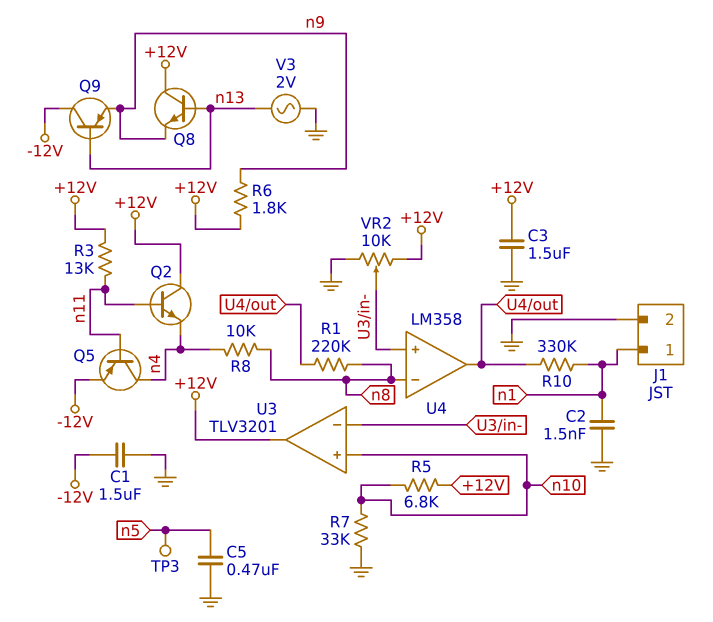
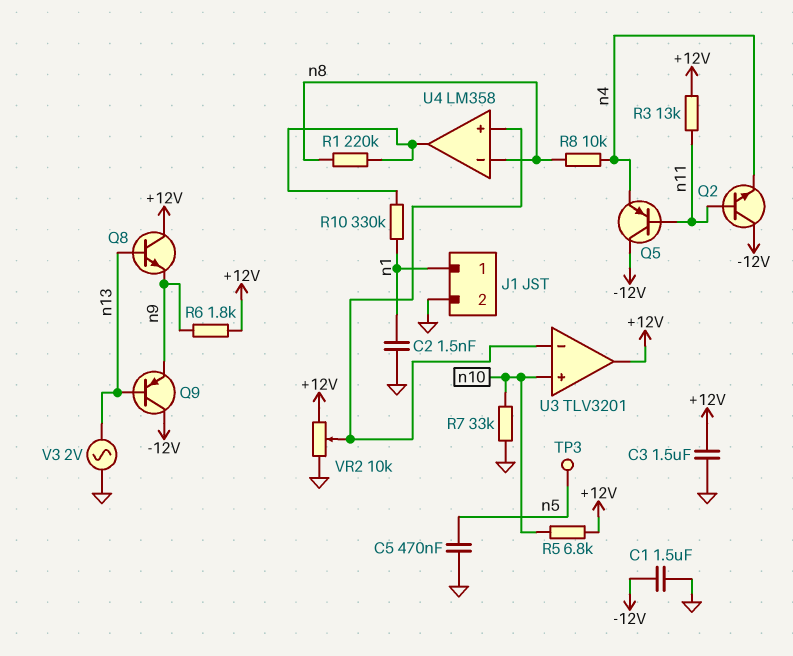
Q2: NPN (B n11, C +12V, E n4) -> NPN (B n11, C -12V, E n4)
Q5: PNP (B n11, C n4, E -12V) -> PNP (B n11, C -12V, E n4)

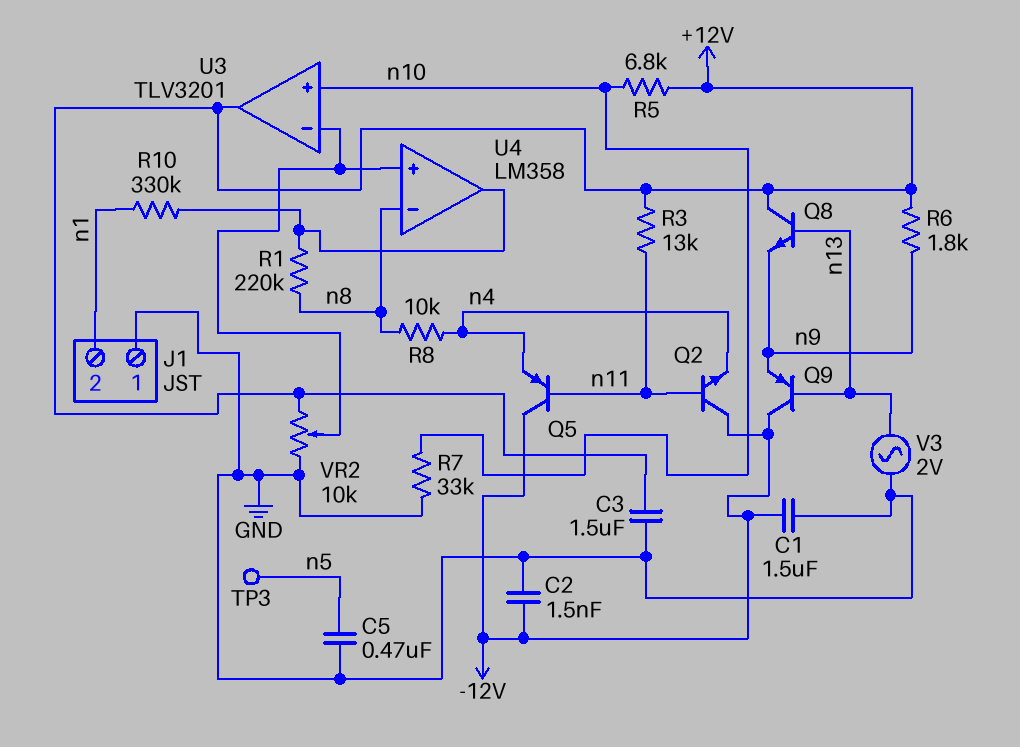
C2: 1.5nF (GND, n1) -> 1.5nF (-12V, GND)
J1 pin 1: n1 -> GND
J1 pin 2: GND -> n1

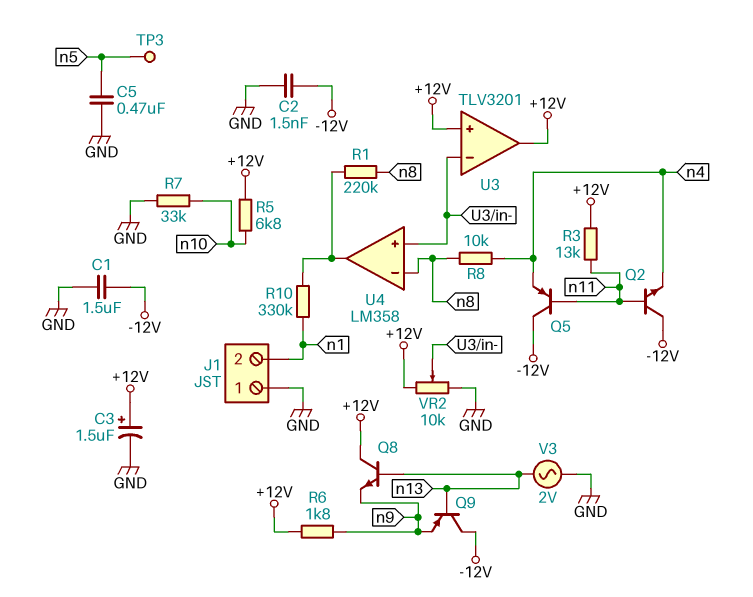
C3: 1.5uF (+12V, GND) -> 1.5uF (plus +12V, minus GND)
U3 pin in+: n10 -> +12V

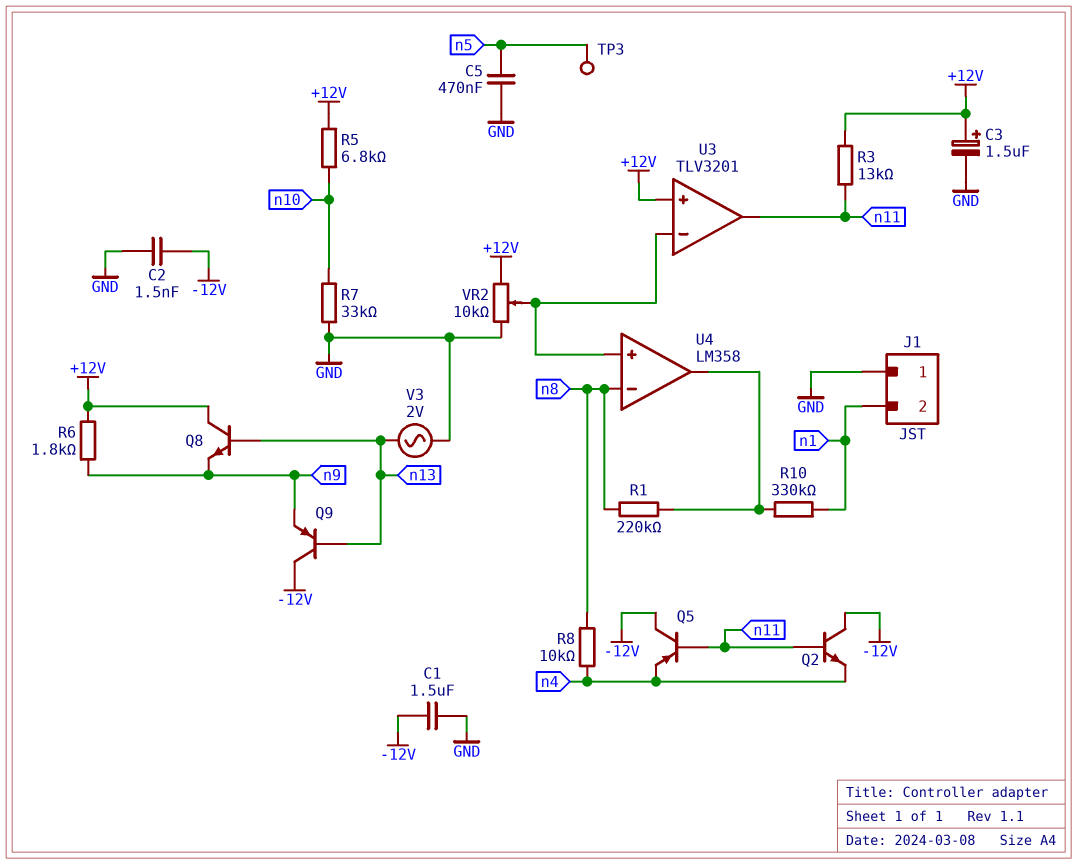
U3 pin out: +12V -> n11

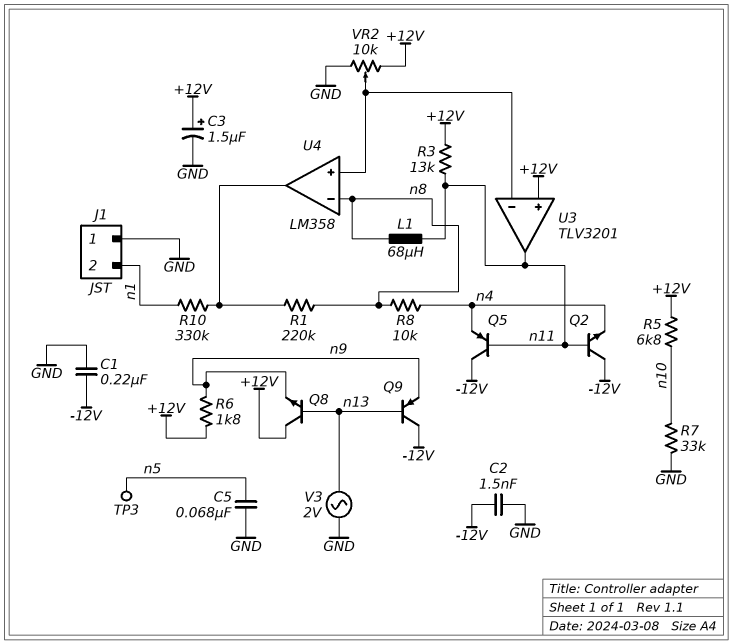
C1: 1.5uF (-12V, GND) -> 220nF (-12V, GND)
C5: 470nF (GND, n5) -> 68nF (GND, n5)
L1: none -> 68uH (n8, n11)

